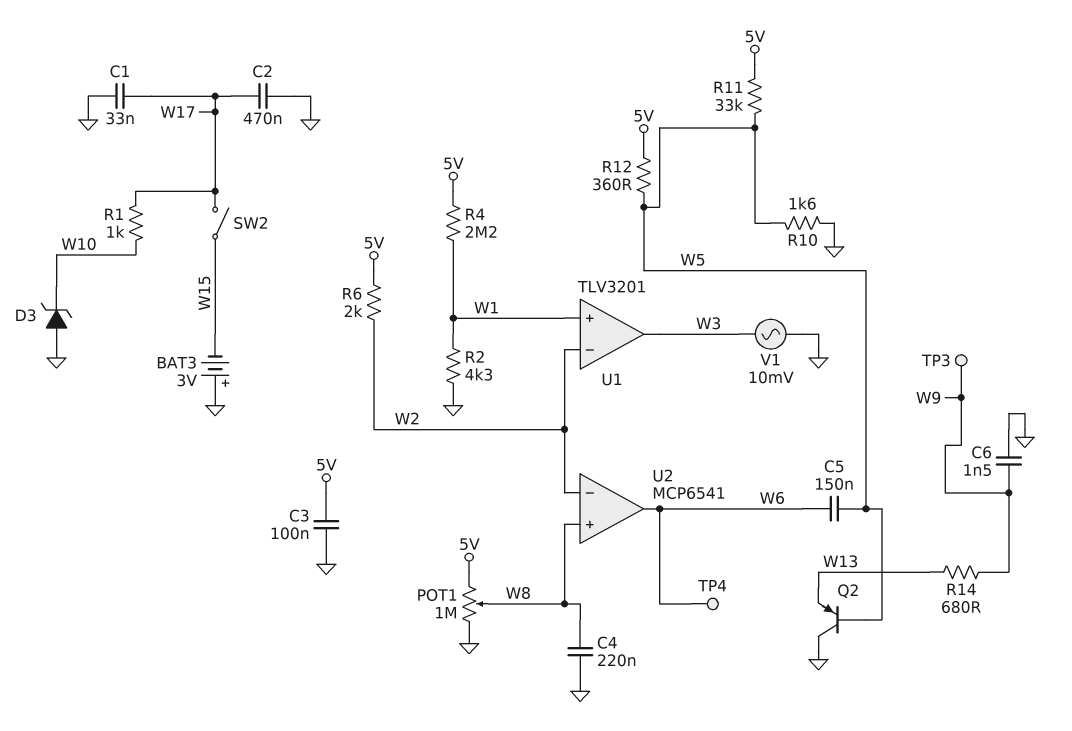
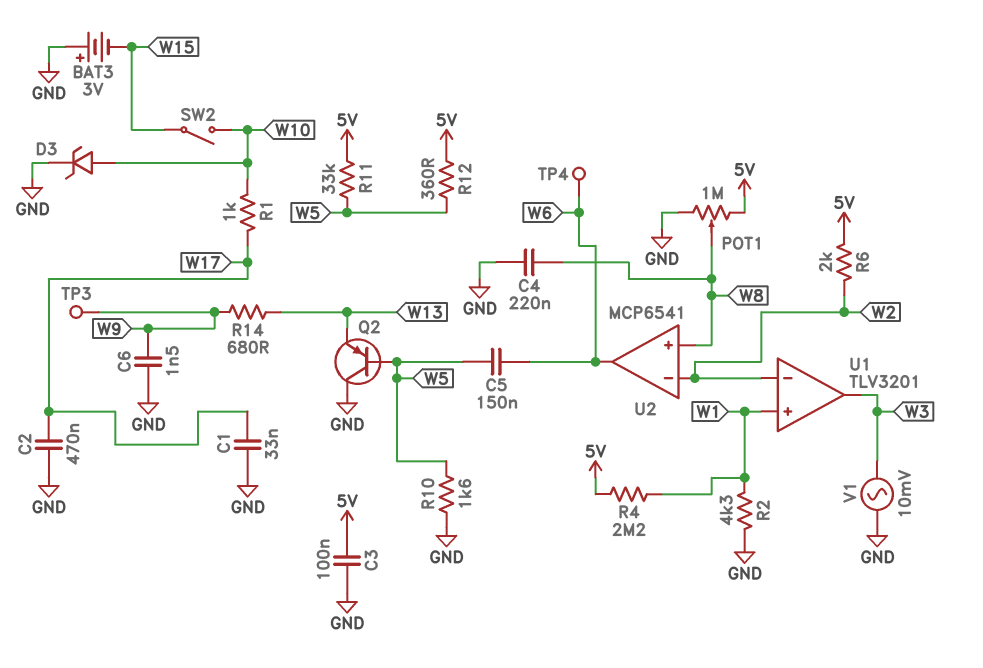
D3: zener (A GND, K W10) -> zener (A W10, K GND)
SW2: switch (W15, W17) -> switch (W10, W15)

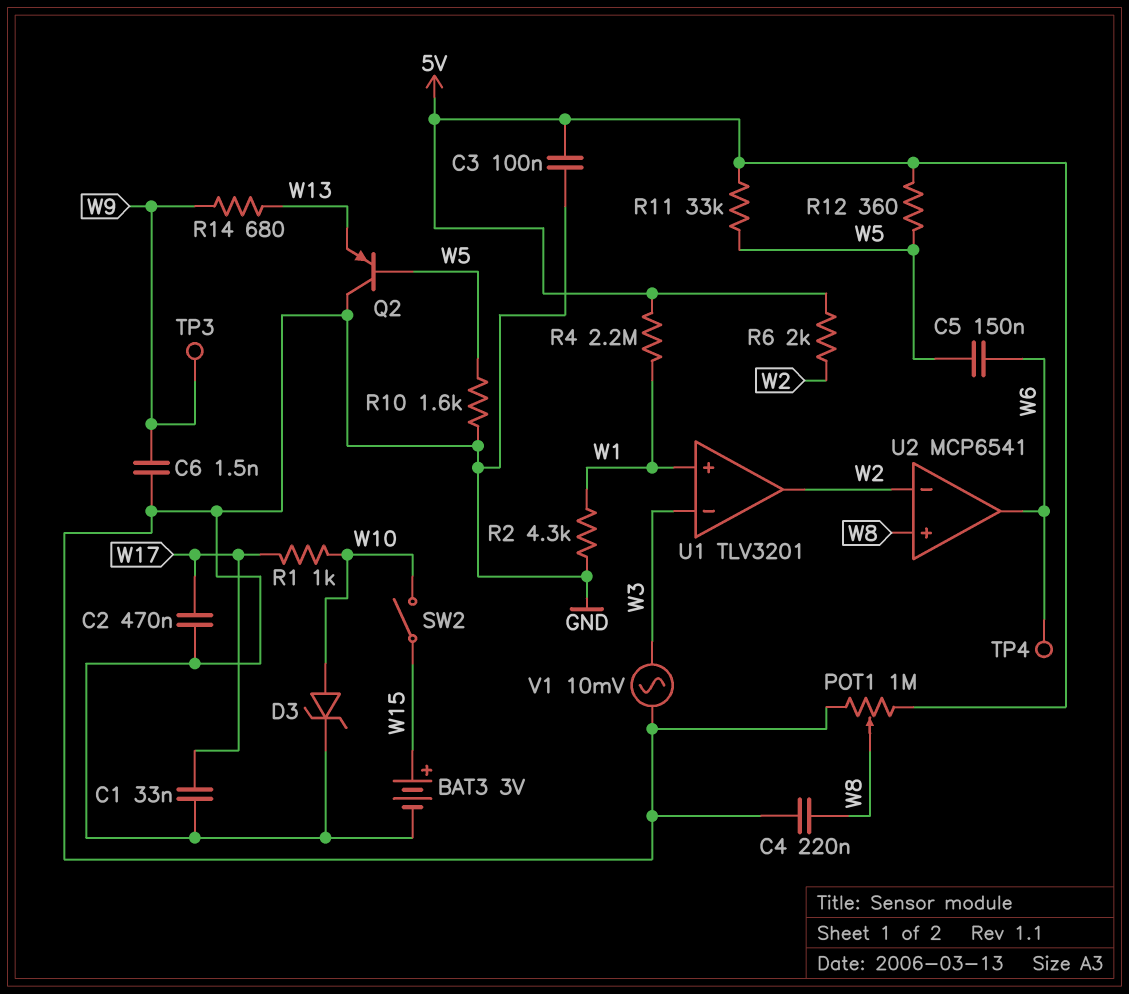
BAT3: 3V (plus GND, minus W15) -> 3V (plus W15, minus GND)
U1 pin in-: W2 -> W3
U1 pin out: W3 -> W2

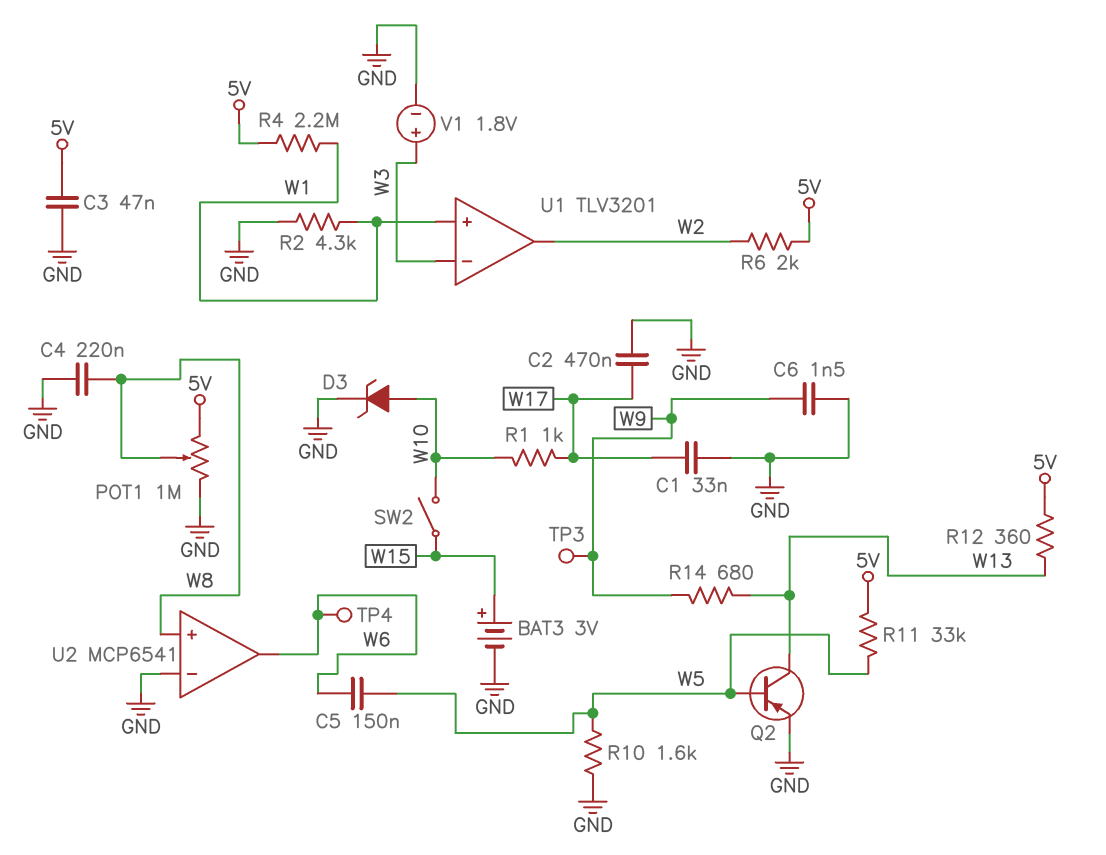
C3: 100nF (5V, GND) -> 47nF (5V, GND)
Q2: PNP (B W5, C GND, E W13) -> PNP (B W5, C W13, E GND)
R12: 360 (5V, W5) -> 360 (5V, W13)
U2 pin in-: W2 -> GND
V1: AC 10mV (GND, W3) -> 1.8V (plus W3, minus GND)

